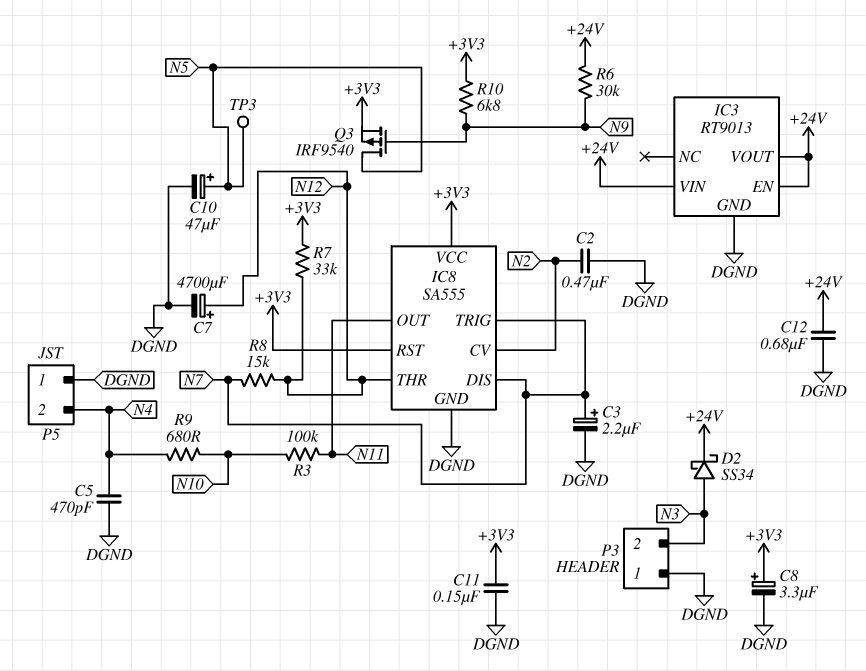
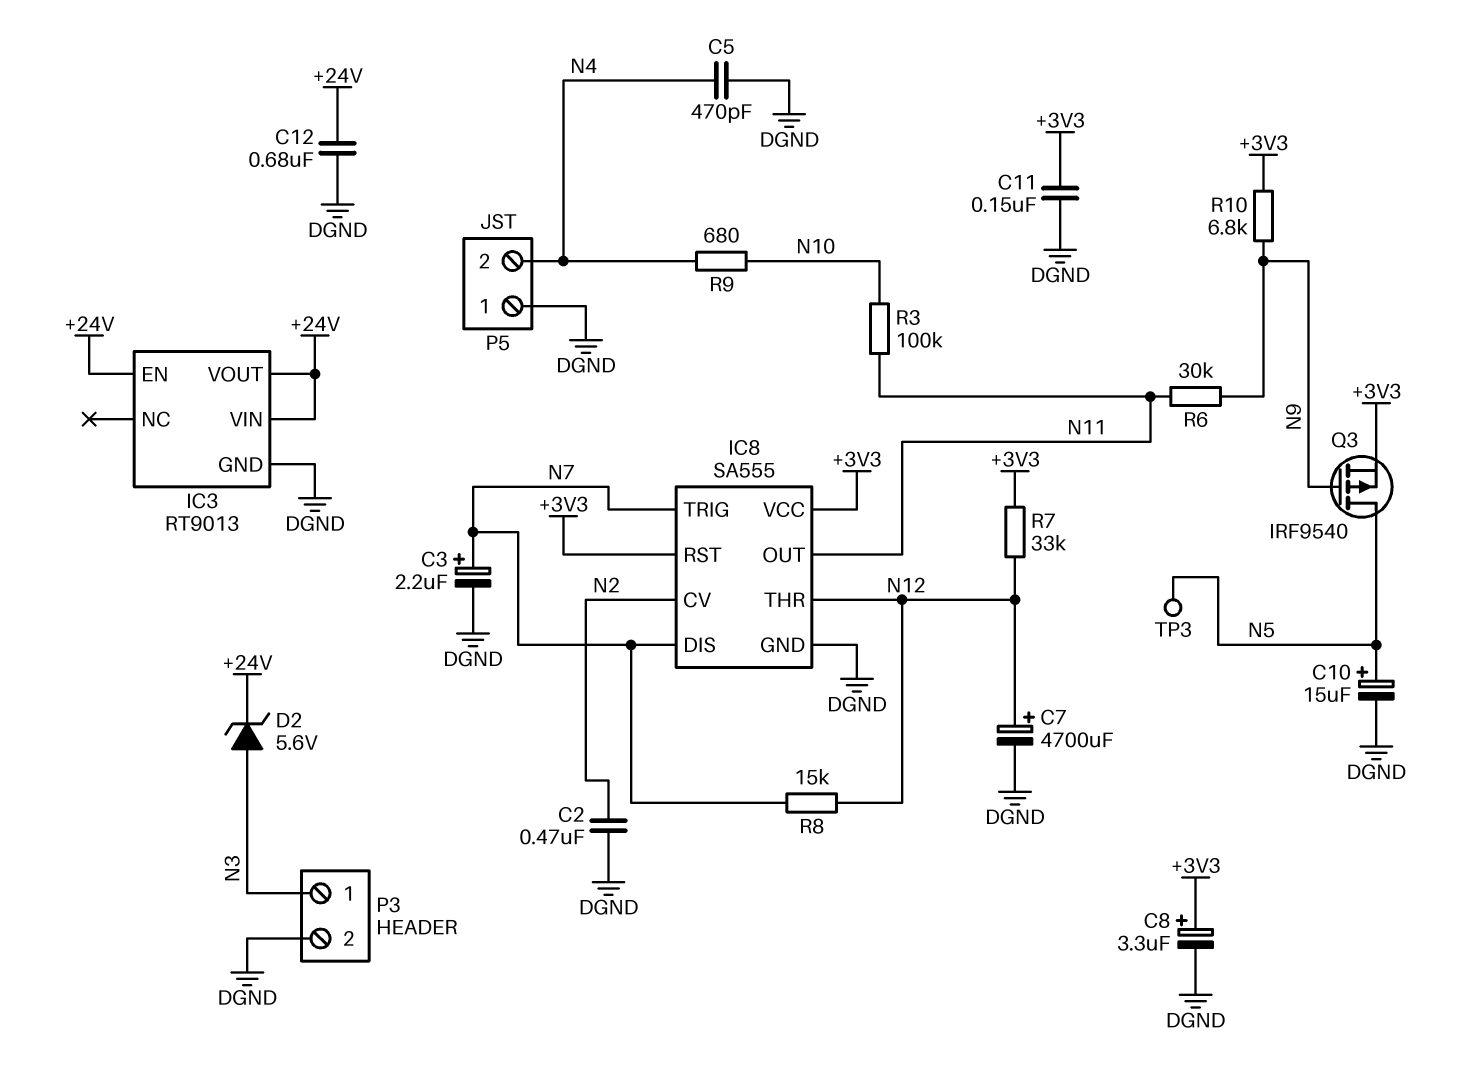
C10: 47uF (plus N5, minus DGND) -> 15uF (plus N5, minus DGND)
D2: schottky SS34 (A N3, K +24V) -> zener 5.6V (A N3, K +24V)
P3 pin 1: DGND -> N3
P3 pin 2: N3 -> DGND
R6: 30k (+24V, N9) -> 30k (N9, N11)

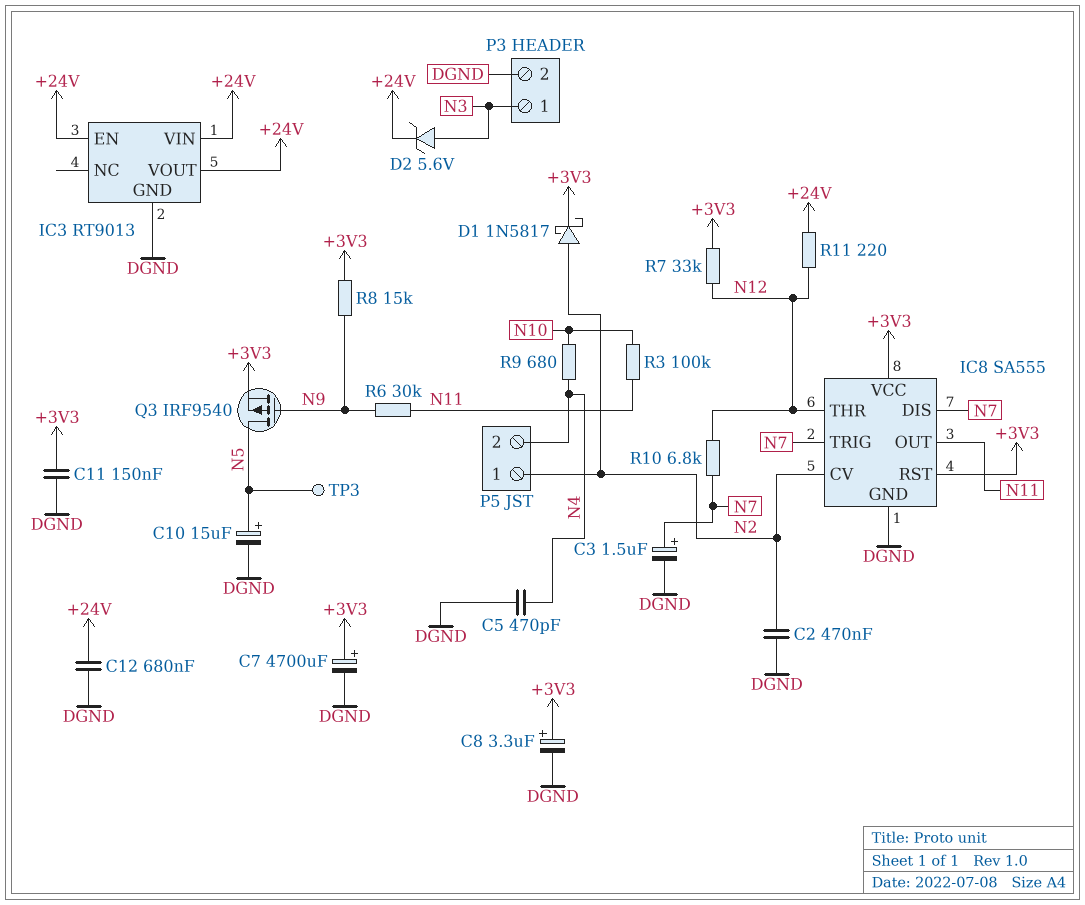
C3: 2.2uF (plus N7, minus DGND) -> 1.5uF (plus N7, minus DGND)
C7: 4700uF (plus N12, minus DGND) -> 4700uF (plus +3V3, minus DGND)
D1: none -> schottky 1N5817 (A N2, K +3V3)
P5 pin 1: DGND -> N2
R8: 15k (N7, N12) -> 15k (+3V3, N9)
R10: 6.8k (+3V3, N9) -> 6.8k (N7, N12)
R11: none -> 220 (+24V, N12)

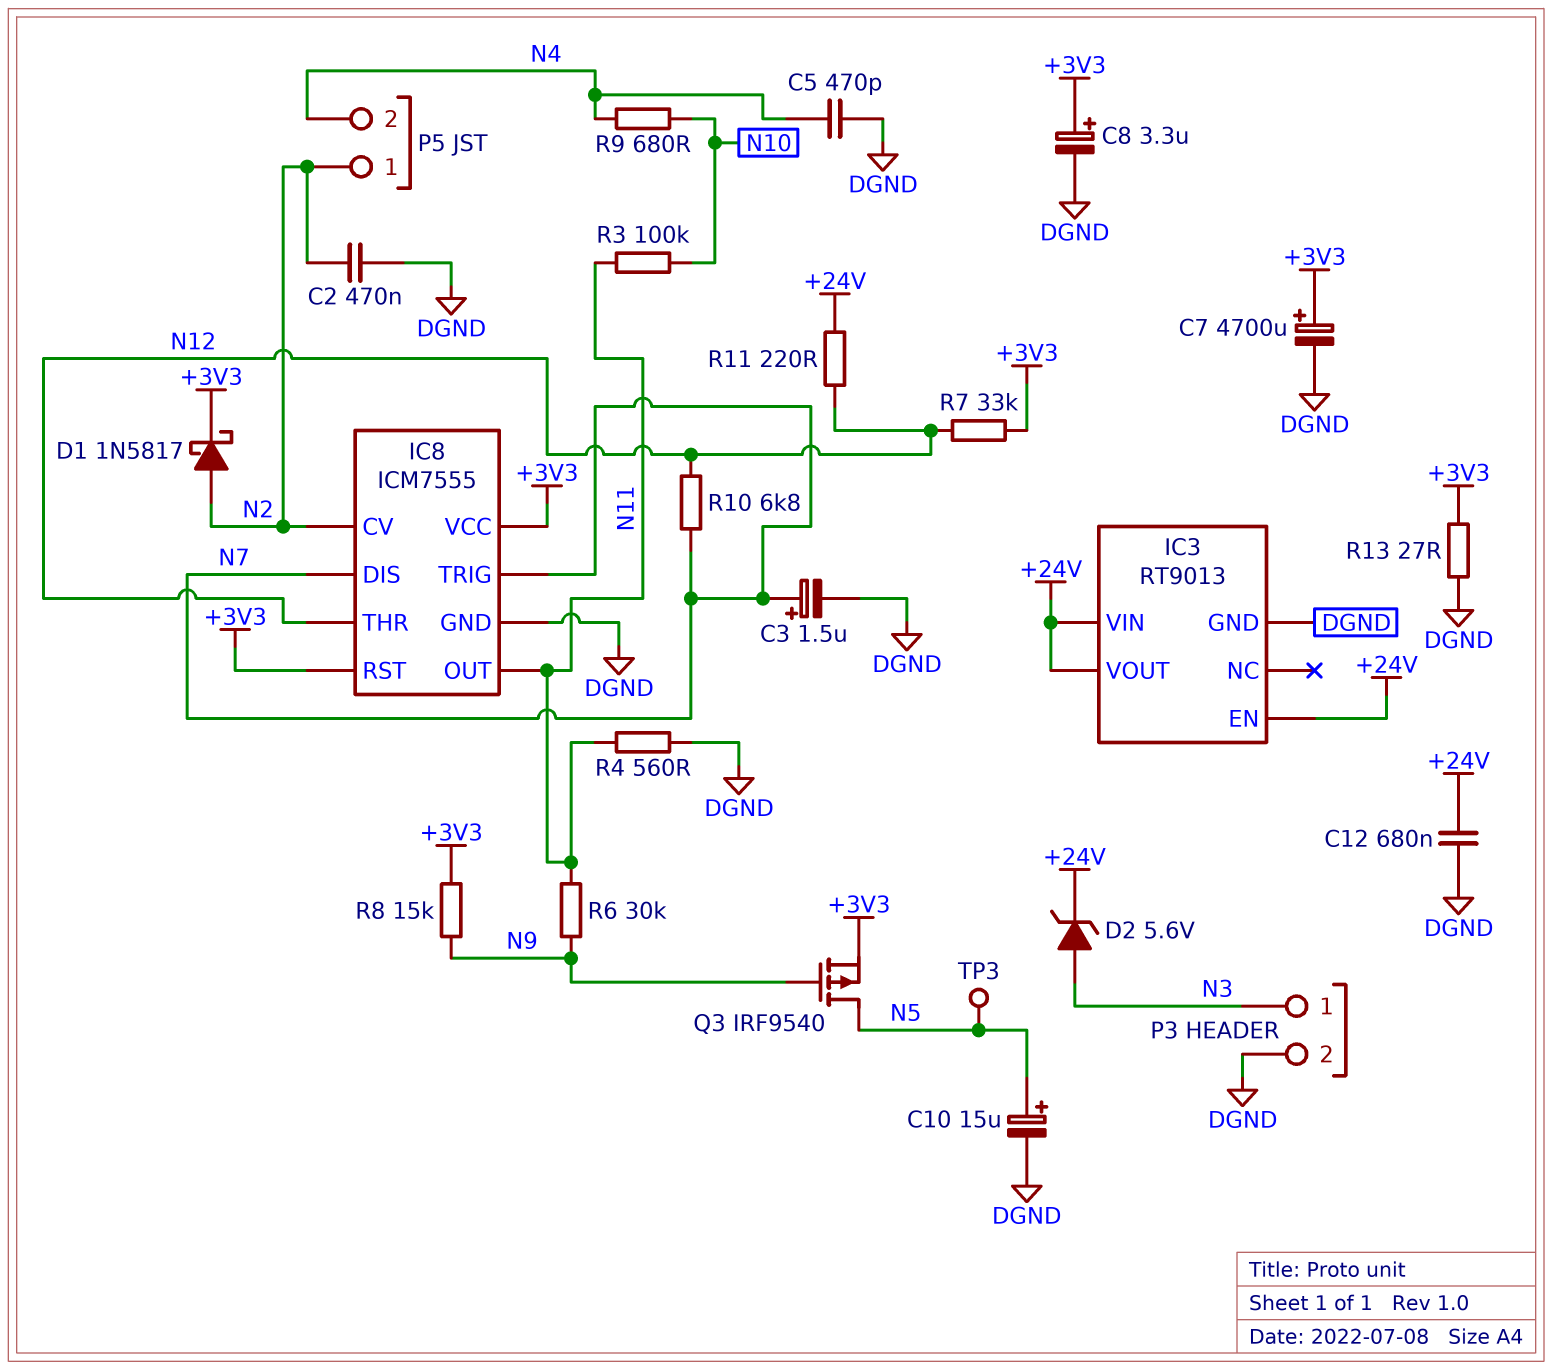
C11: 150nF (+3V3, DGND) -> none
IC8: SA555 -> ICM7555
R4: none -> 560 (DGND, N11)
R13: none -> 27 (+3V3, DGND)

